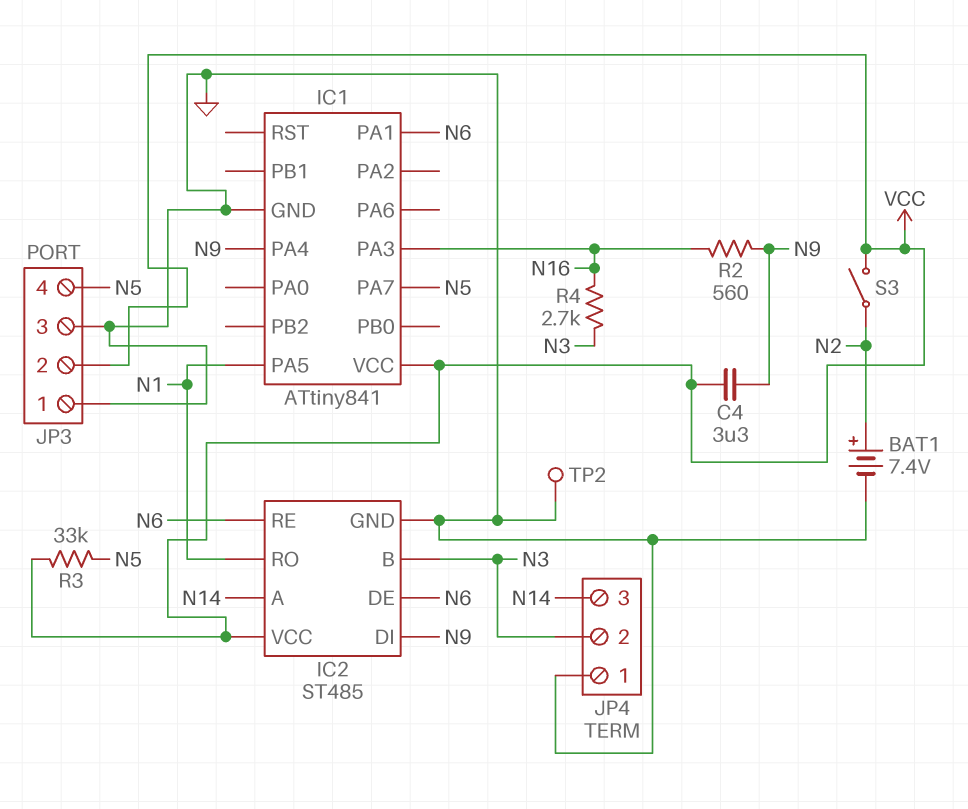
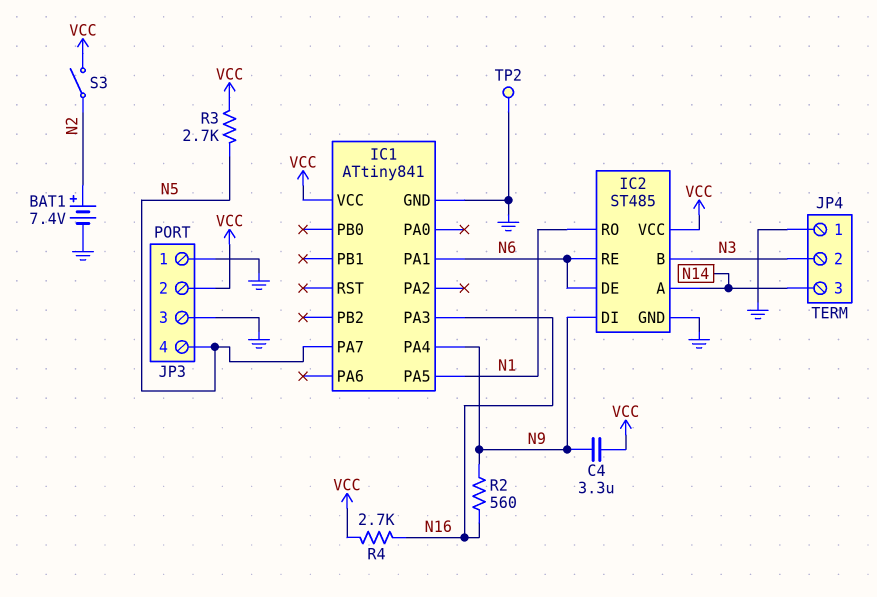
R3: 33k (N5, VCC) -> 2.7k (N5, VCC)
R4: 2.7k (N3, N16) -> 2.7k (N16, VCC)

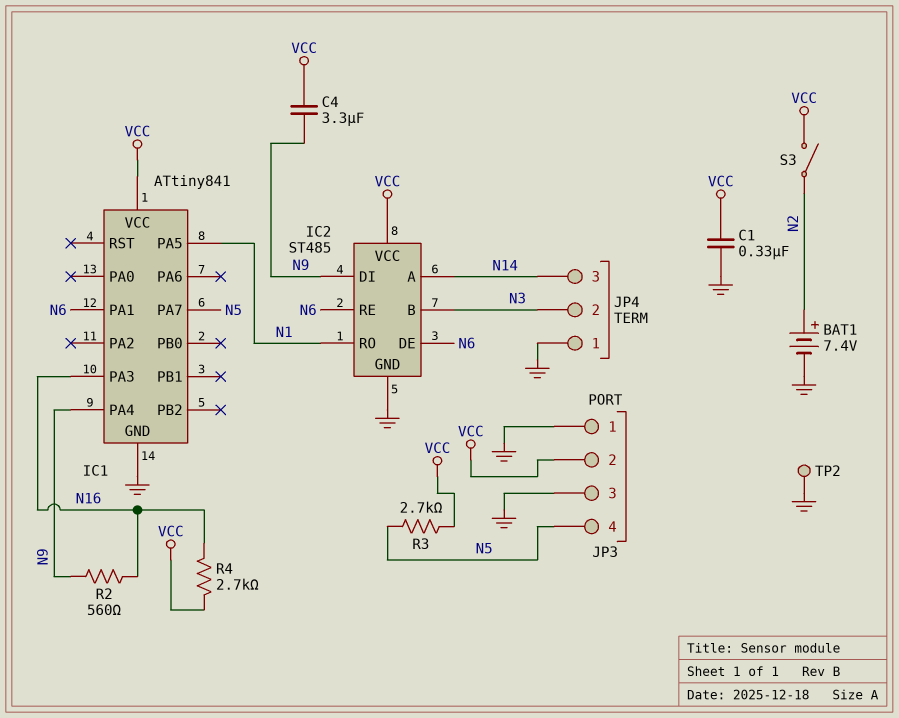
C1: none -> 330nF (GND, VCC)

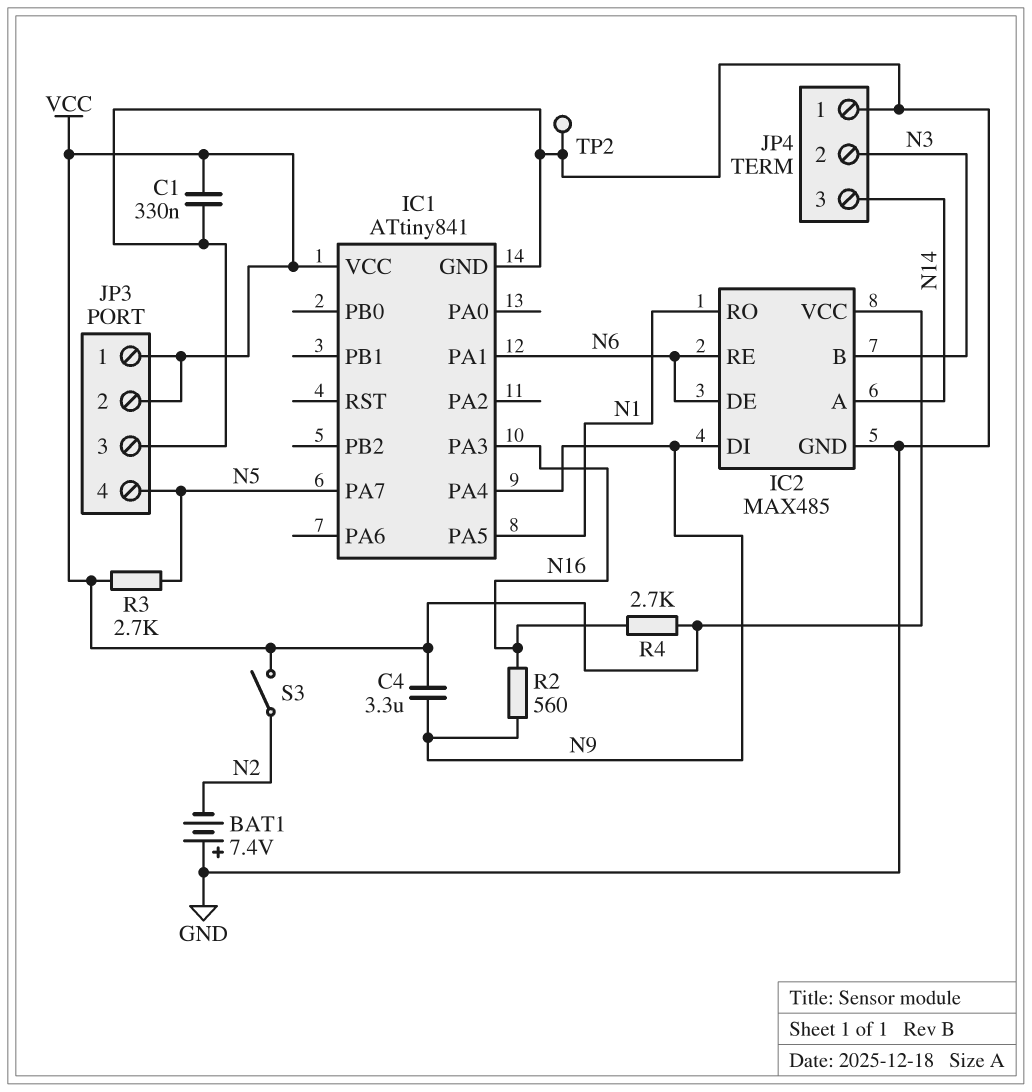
BAT1: 7.4V (plus N2, minus GND) -> 7.4V (plus GND, minus N2)
IC2: ST485 -> MAX485
JP3 pin 1: GND -> VCC

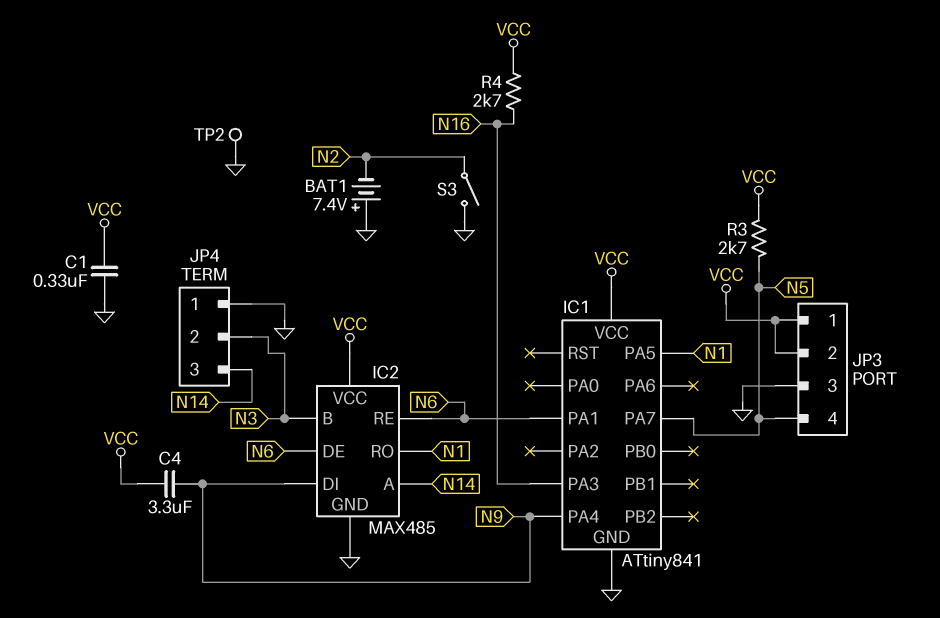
R2: 560 (N9, N16) -> none
S3: switch (N2, VCC) -> switch (GND, N2)

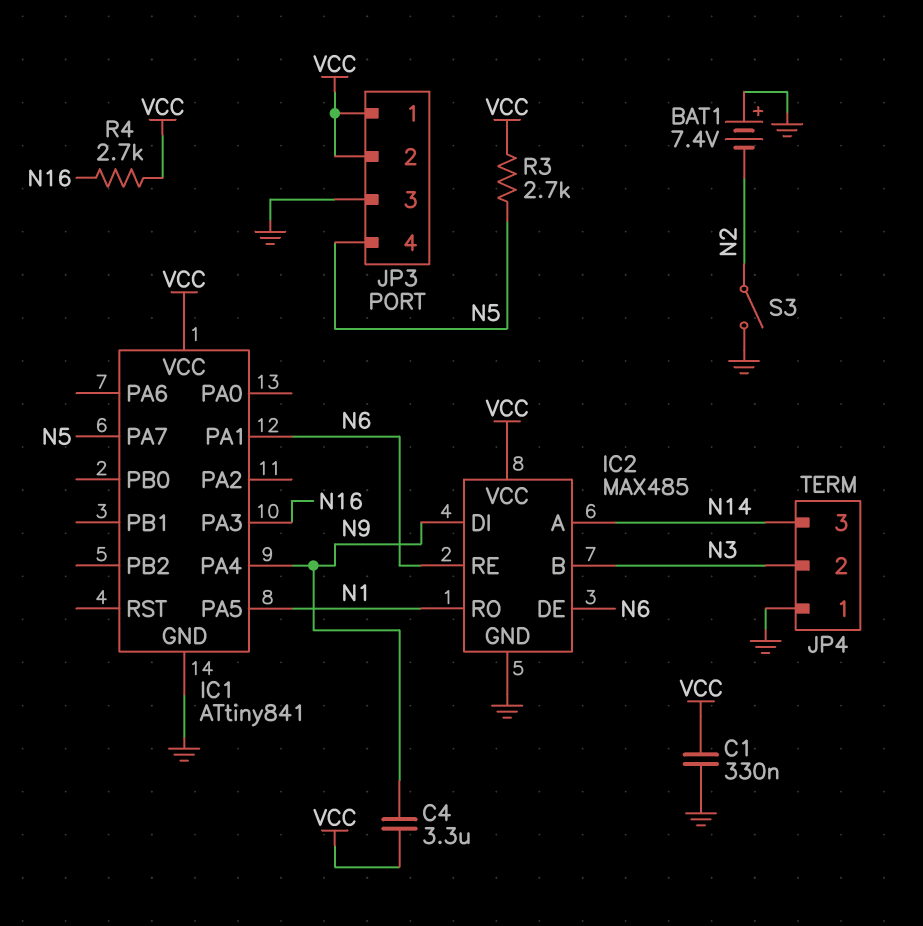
TP2: test point (GND) -> none

